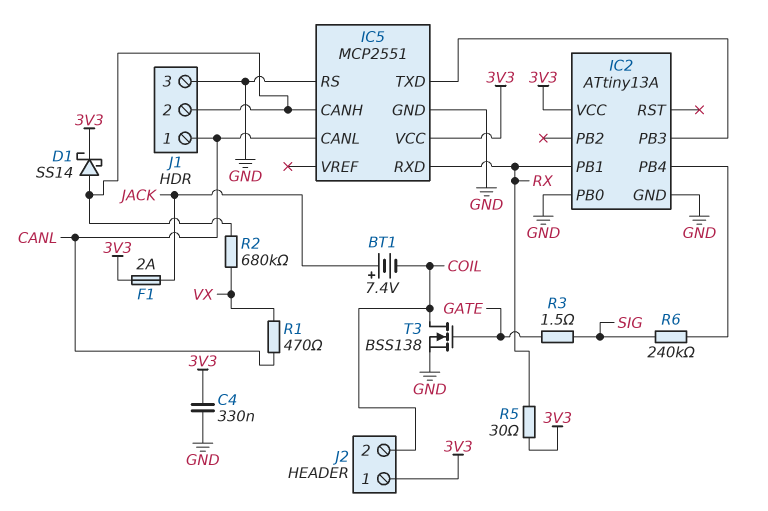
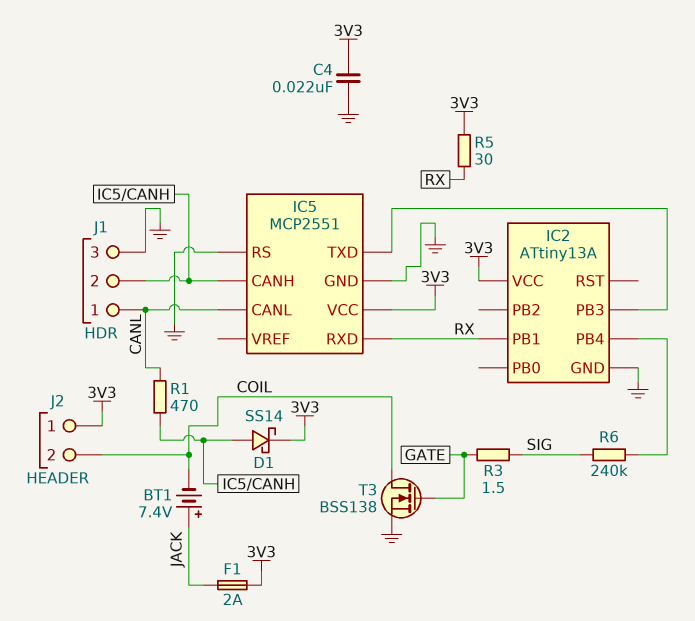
C4: 330nF (3V3, GND) -> 22nF (3V3, GND)
IC2 pin PB0: GND -> none
R1: 470 (CANL, VX) -> 470 (CANL, IC5/CANH)
R2: 680k (IC5/CANH, VX) -> none

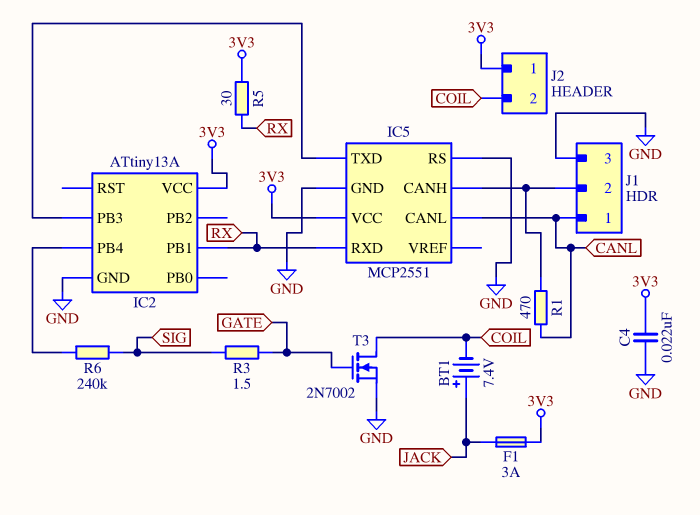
D1: schottky SS14 (A IC5/CANH, K 3V3) -> none
F1: 2A (3V3, JACK) -> 3A (3V3, JACK)
T3: NMOS BSS138 (G GATE, D COIL, S GND) -> NMOS 2N7002 (G GATE, D COIL, S GND)

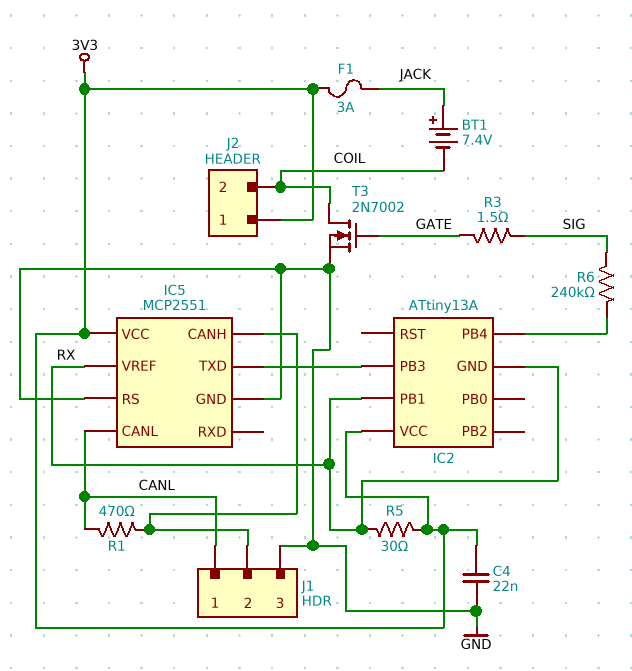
IC2 pin GND: GND -> RX
IC5 pin RXD: RX -> none
IC5 pin VREF: none -> RX

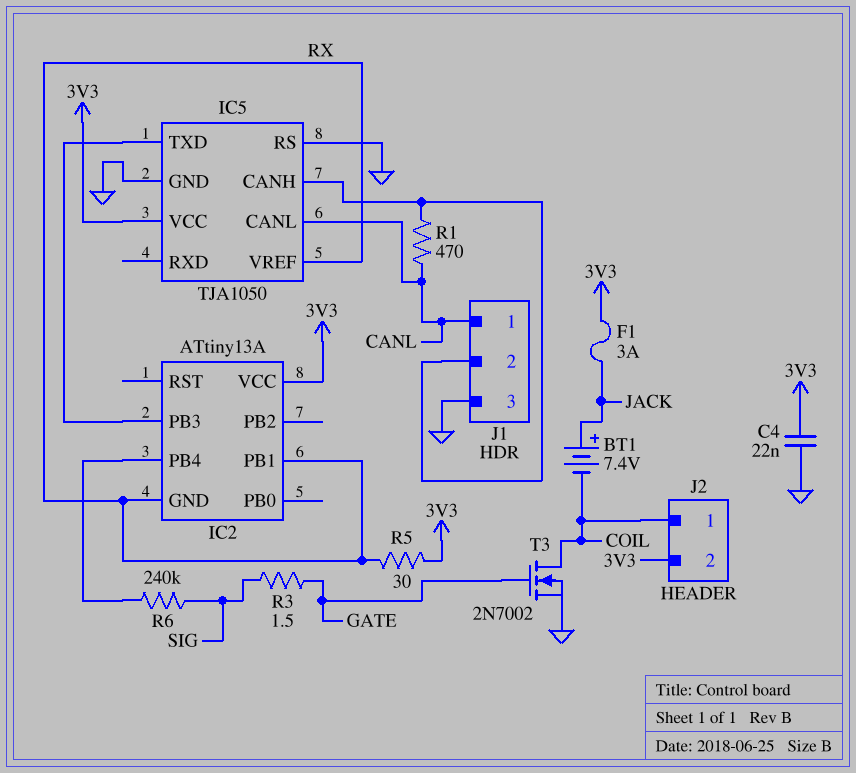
IC5: MCP2551 -> TJA1050
J2 pin 1: 3V3 -> COIL
J2 pin 2: COIL -> 3V3

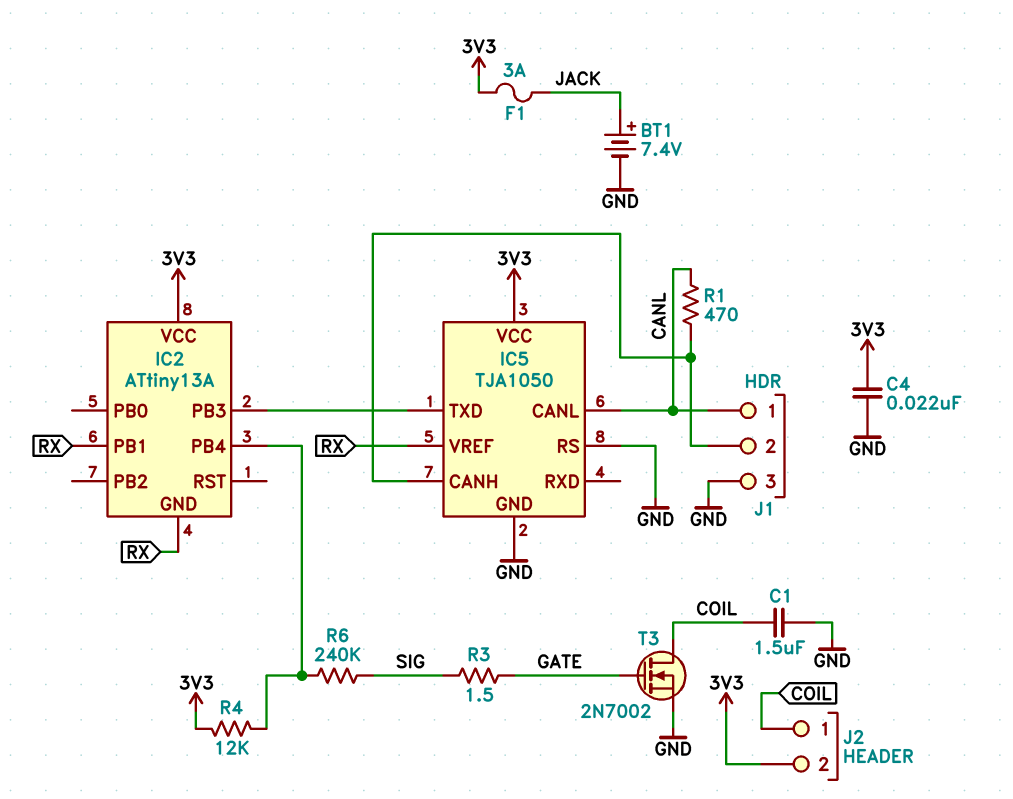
BT1: 7.4V (plus JACK, minus COIL) -> 7.4V (plus JACK, minus GND)
C1: none -> 1.5uF (COIL, GND)
R4: none -> 12k (3V3, IC2/PB4)
R5: 30 (3V3, RX) -> none

